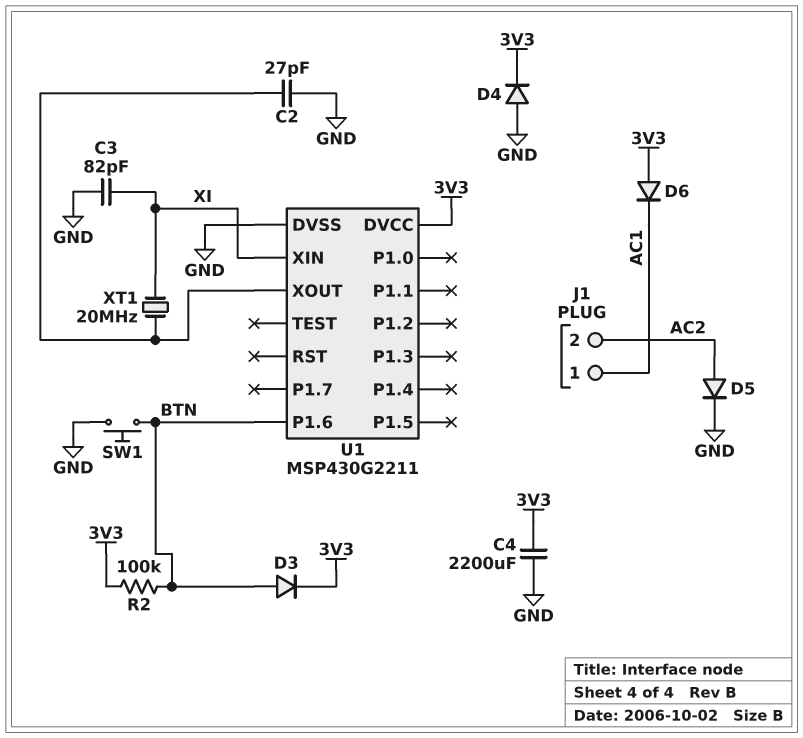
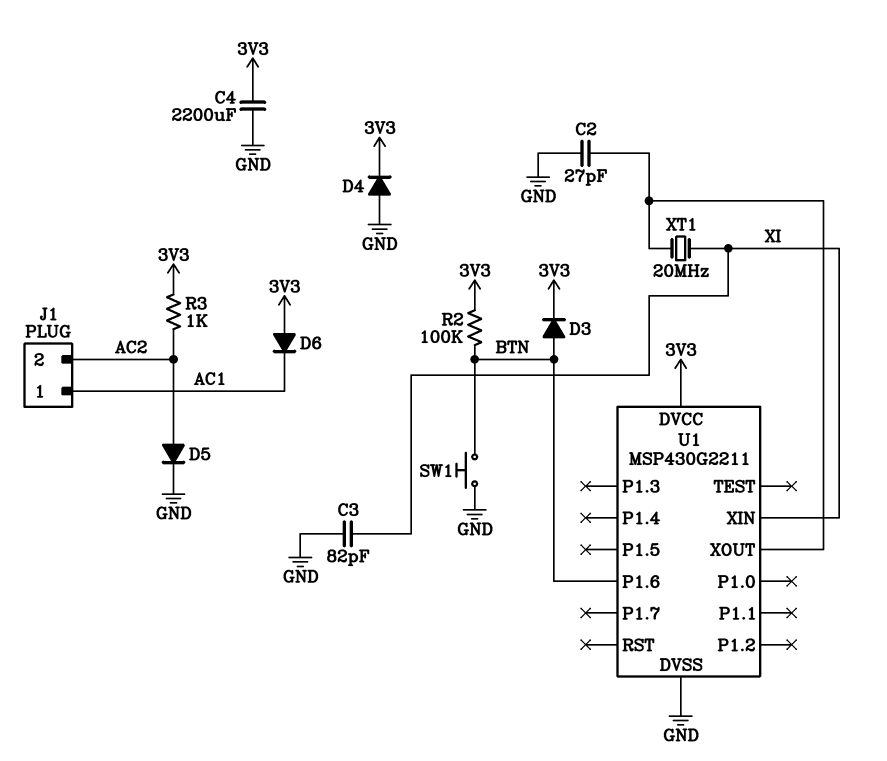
R3: none -> 1k (3V3, AC2)

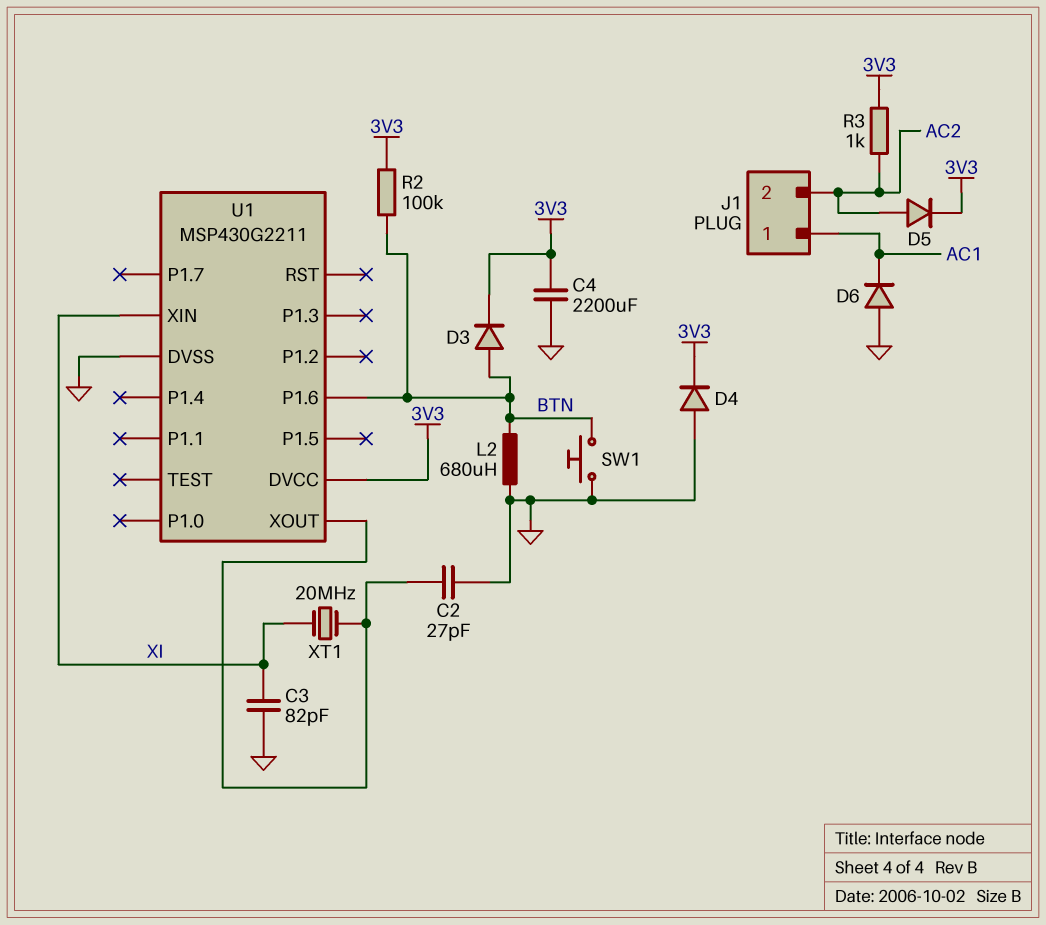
D5: diode (A AC2, K GND) -> diode (A AC2, K 3V3)
D6: diode (A 3V3, K AC1) -> diode (A GND, K AC1)
L2: none -> 680uH (BTN, GND)

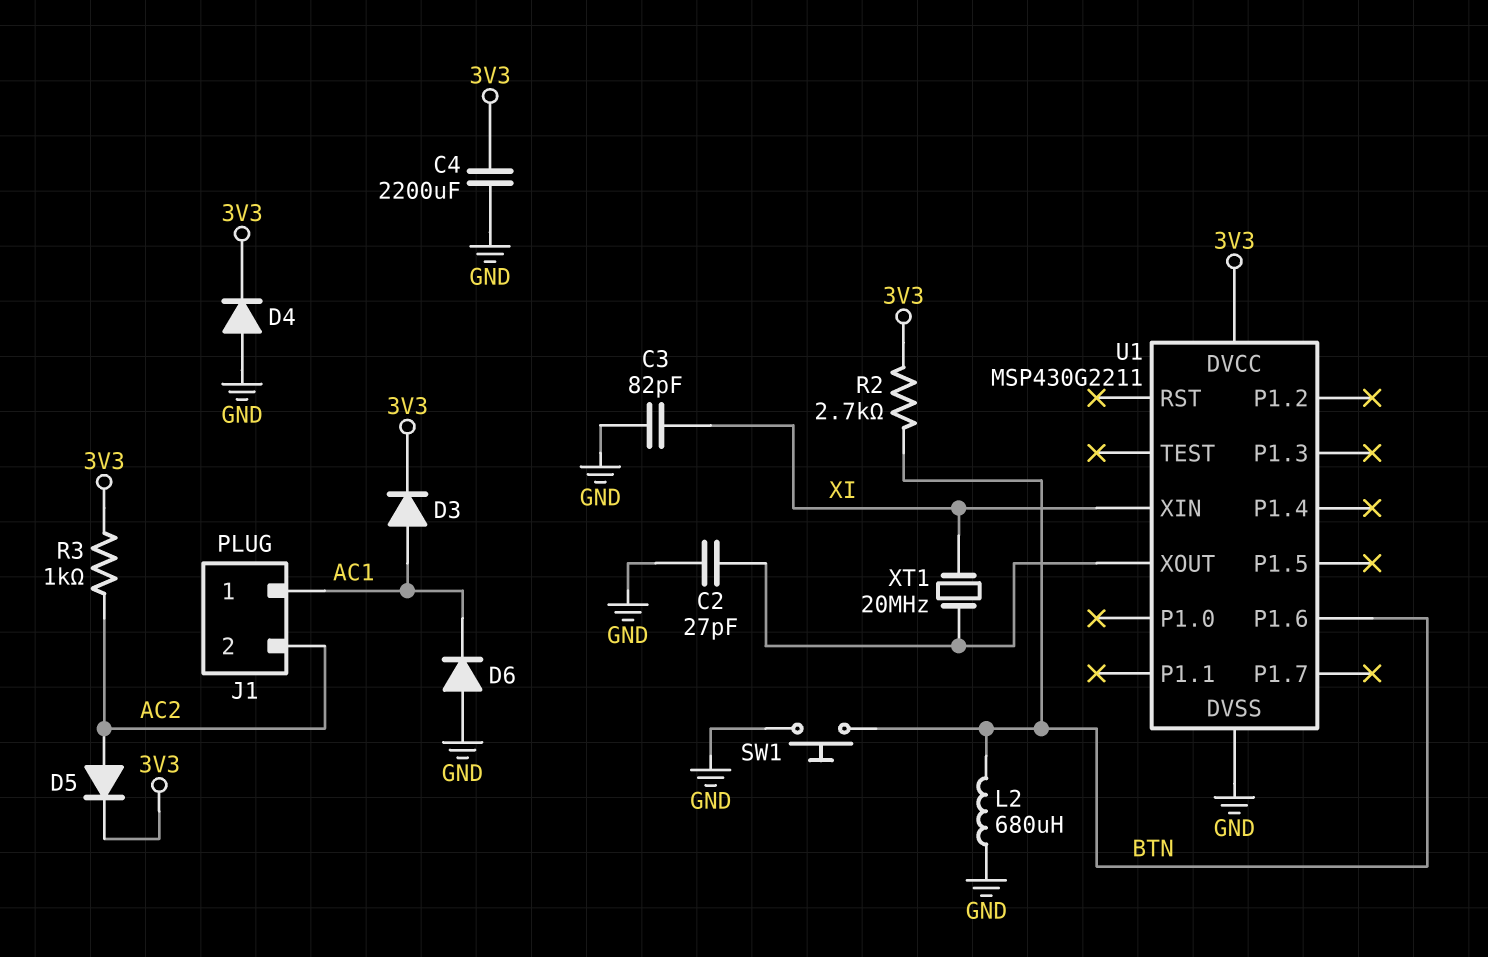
D3: diode (A BTN, K 3V3) -> diode (A AC1, K 3V3)
R2: 100k (3V3, BTN) -> 2.7k (3V3, BTN)

